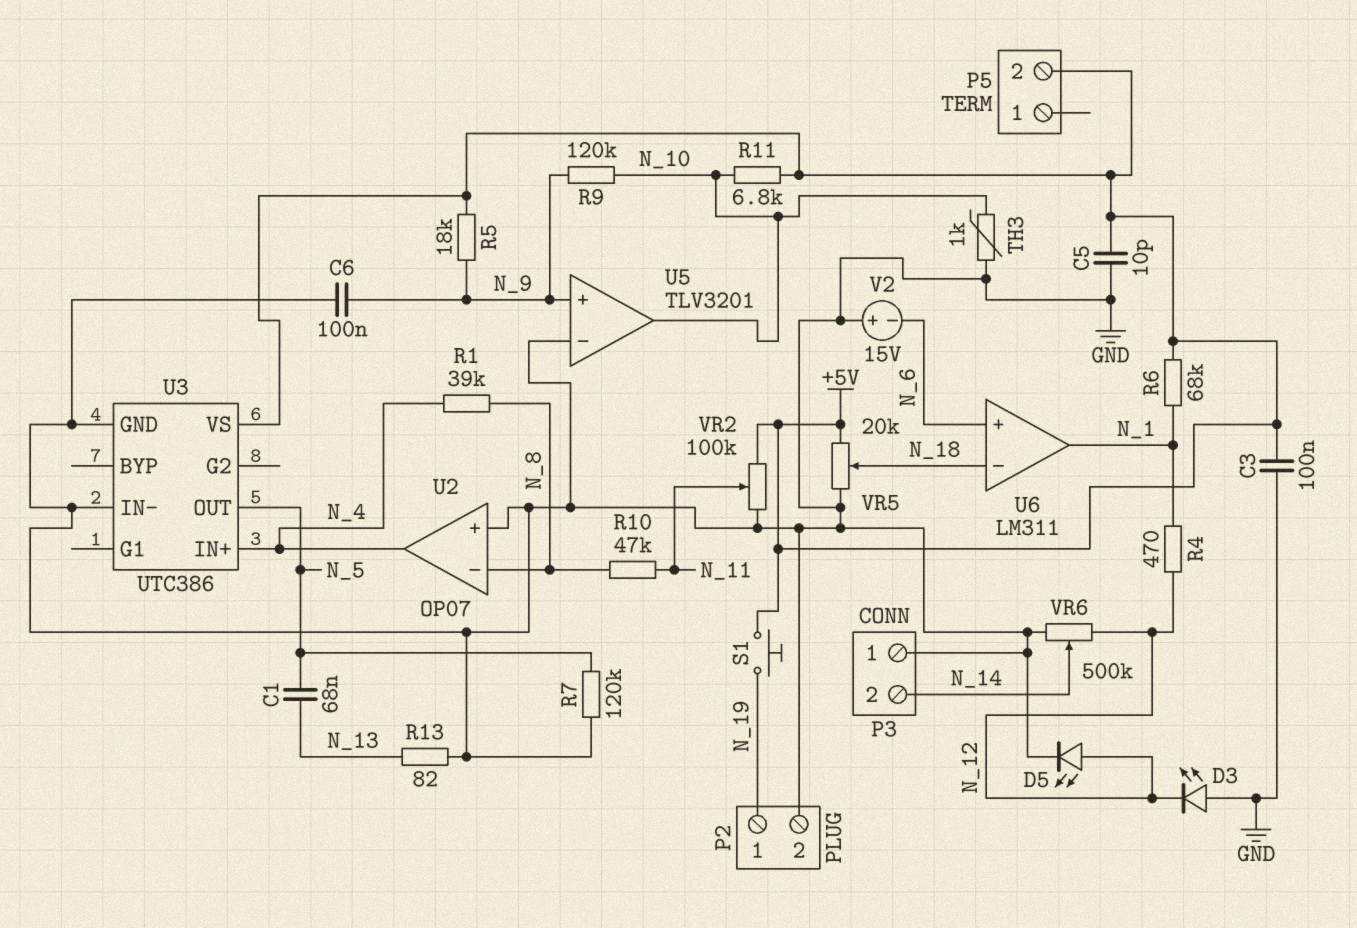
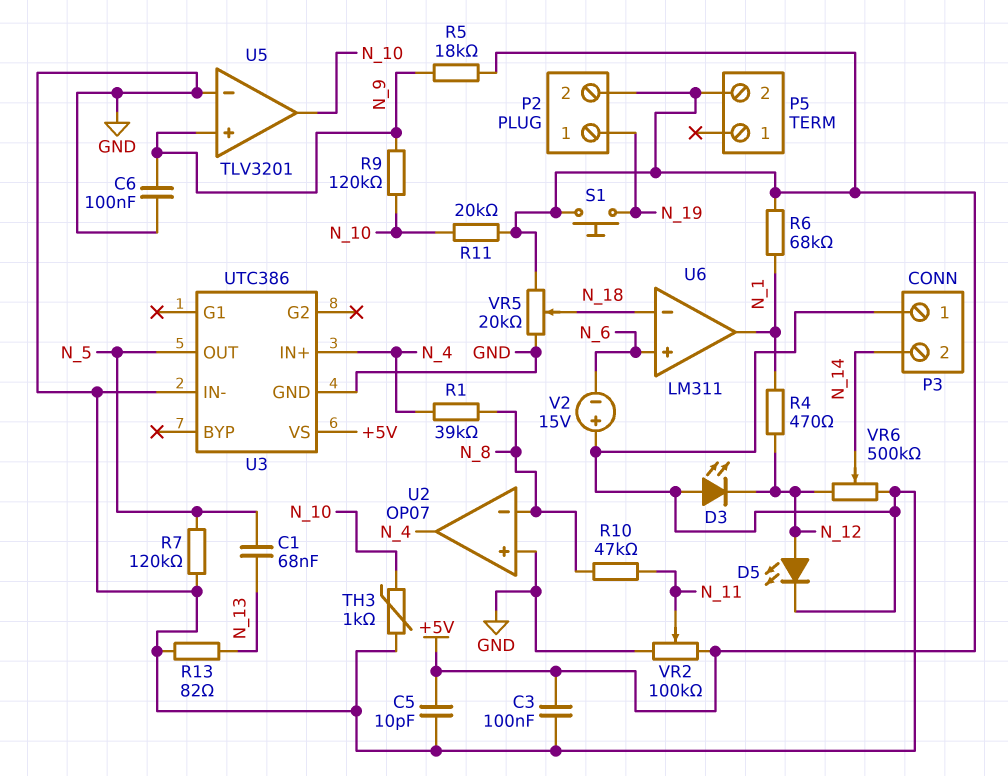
P2 pin 2: GND -> +5V
R11: 6.8k (+5V, N_10) -> 20k (+5V, N_10)

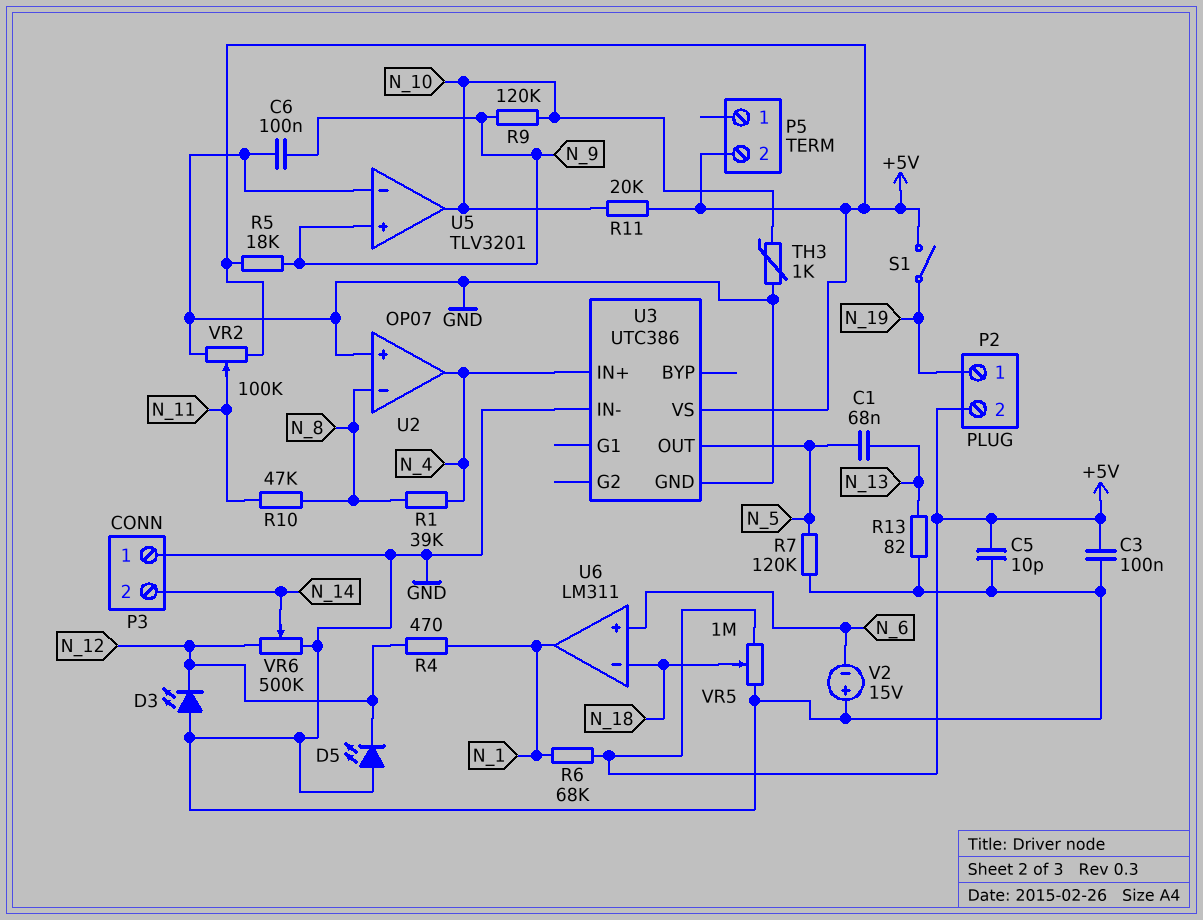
D5: LED (A N_12, K GND) -> LED (A GND, K N_12)
S1: button (+5V, N_19) -> switch (+5V, N_19)
VR5: 20k (+5V, GND, wiper N_18) -> 1M (+5V, GND, wiper N_18)

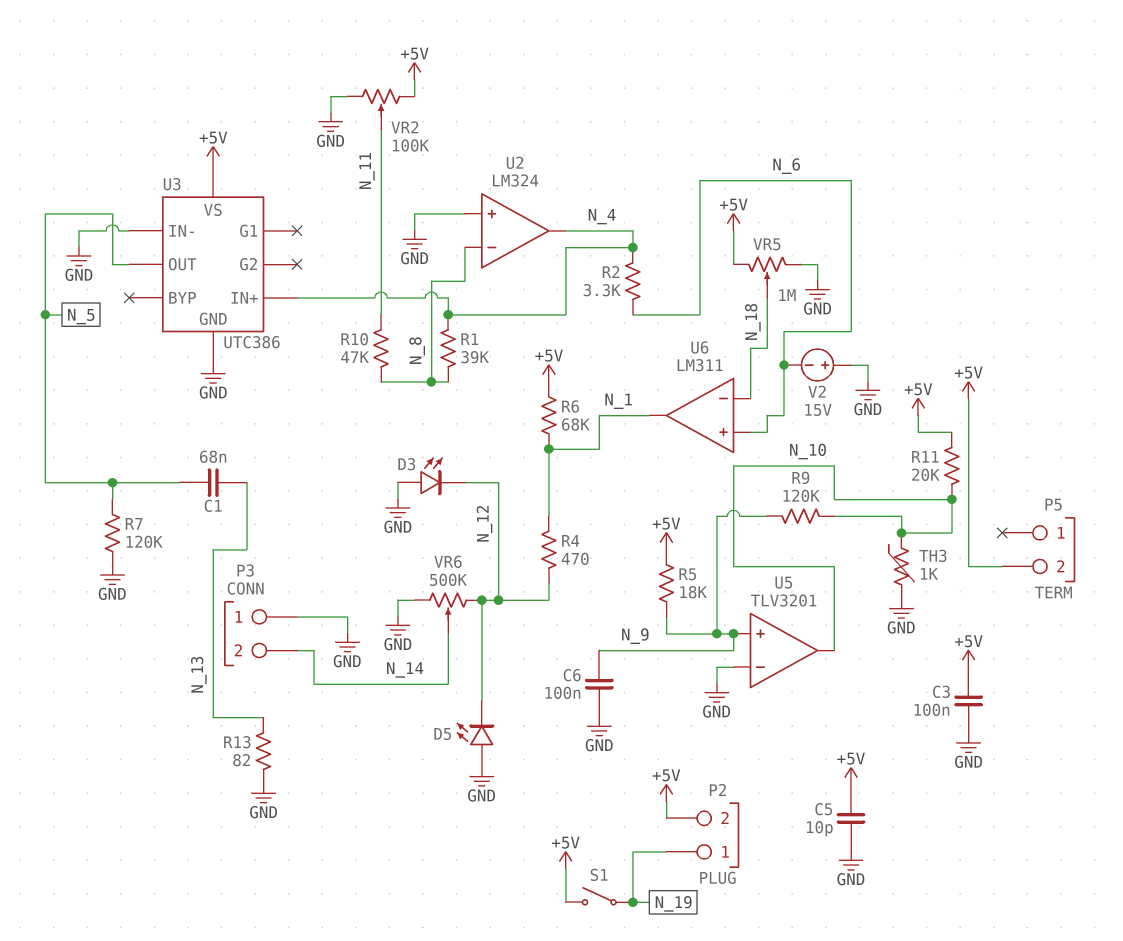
R2: none -> 3.3k (N_4, N_6)
U2: OP07 -> LM324

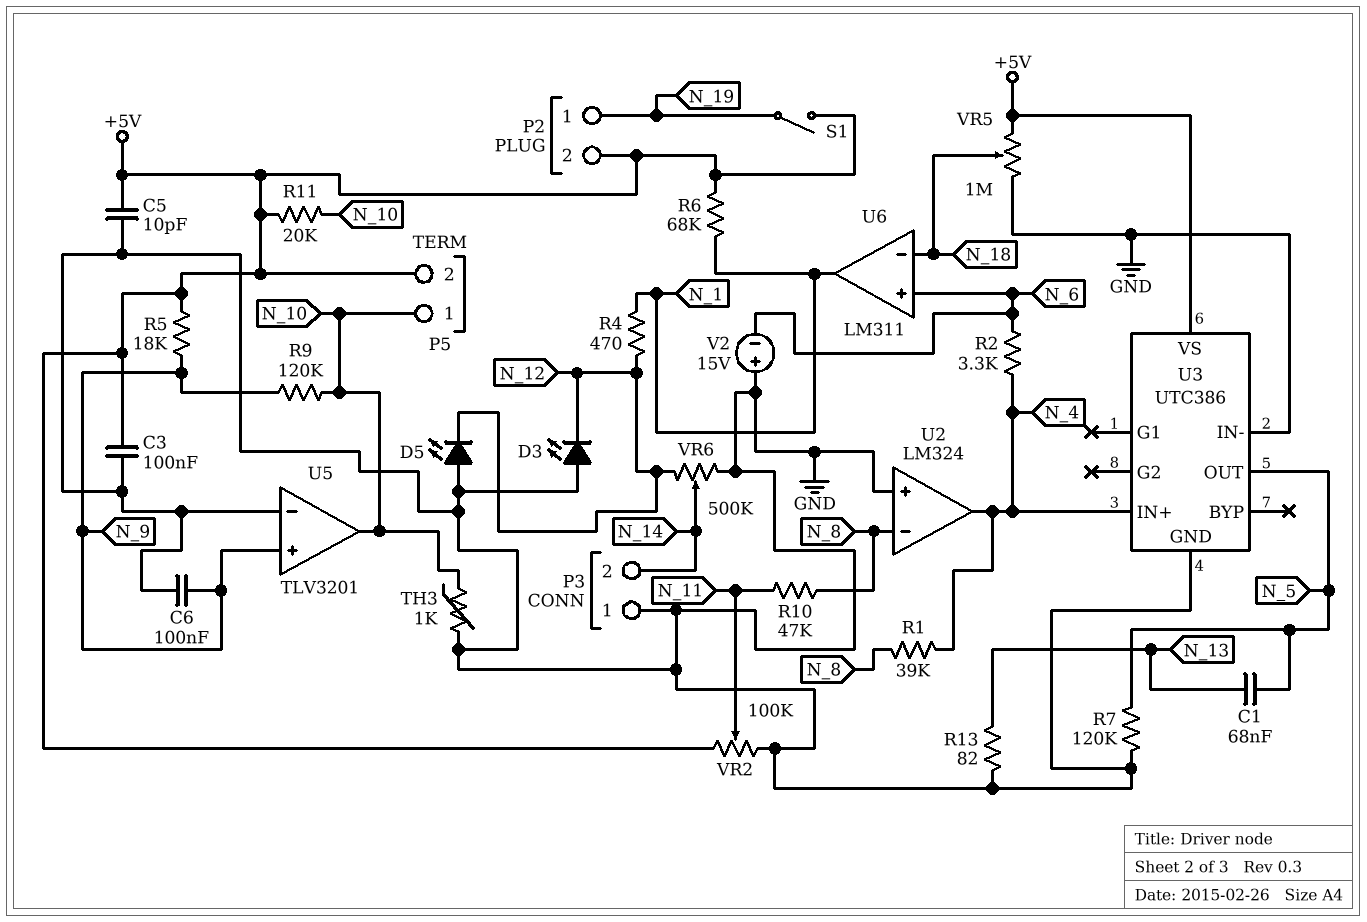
P5 pin 1: none -> N_10

